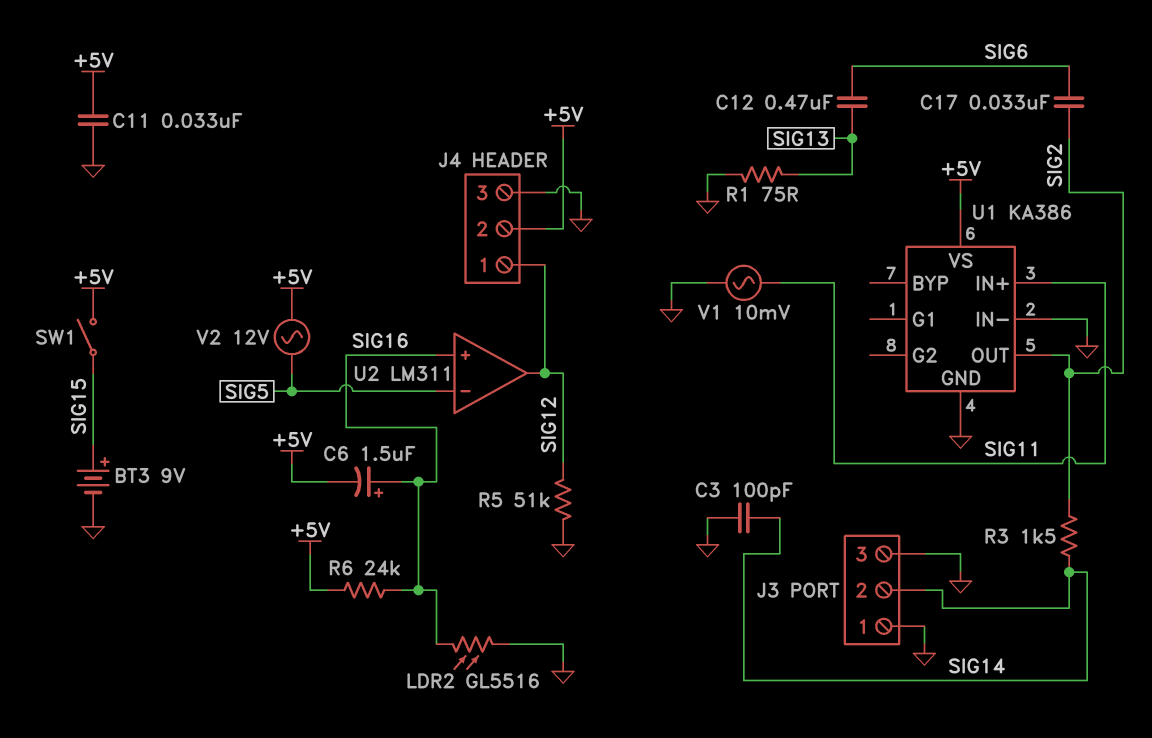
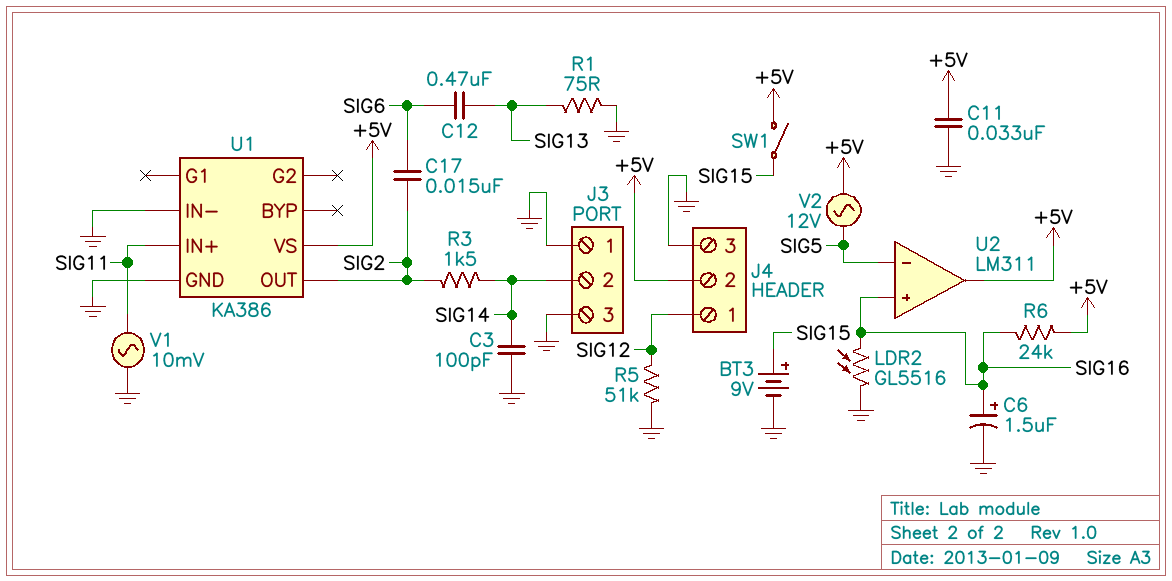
C6: 1.5uF (plus SIG16, minus +5V) -> 1.5uF (plus SIG16, minus GND)
C17: 33nF (SIG2, SIG6) -> 15nF (SIG2, SIG6)
U2 pin out: SIG12 -> +5V

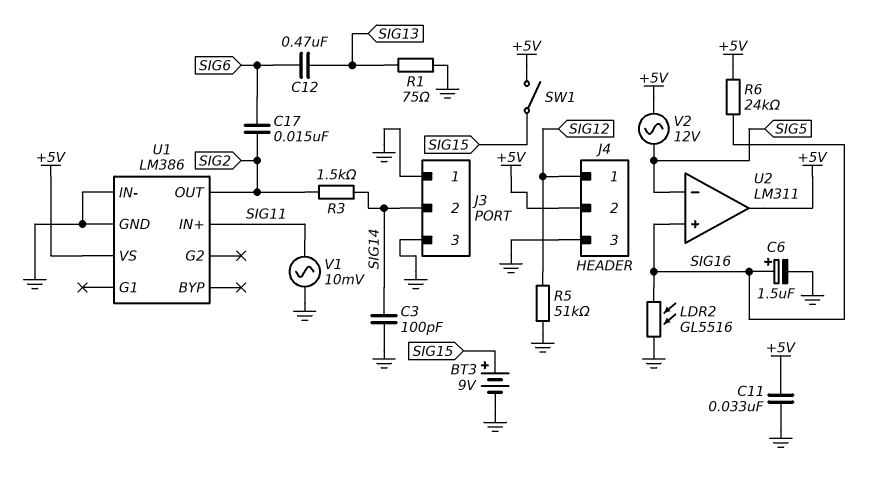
U1: KA386 -> LM386

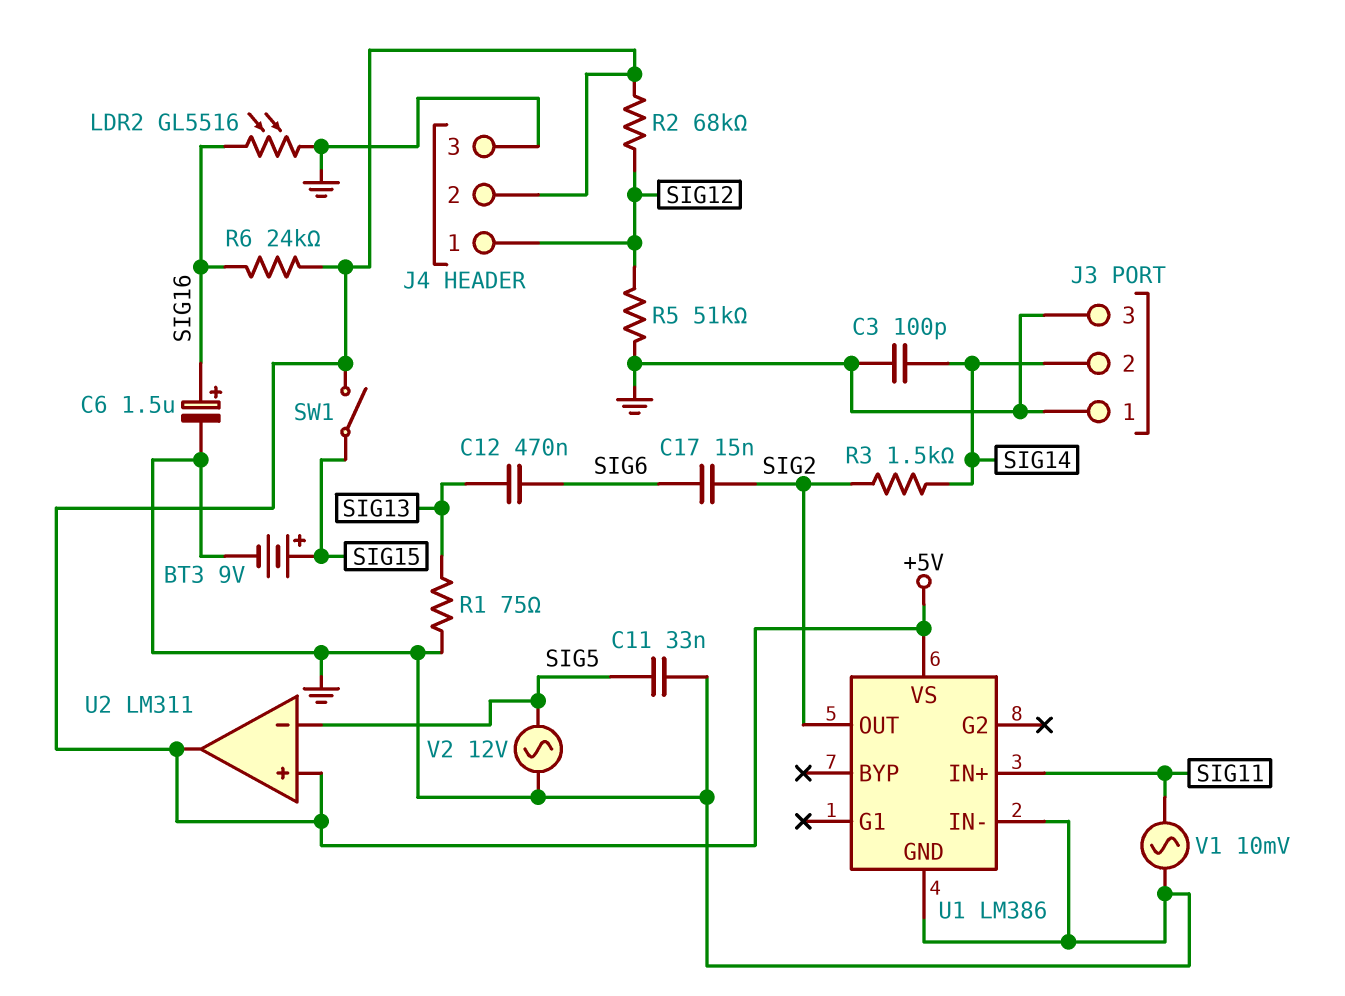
C11: 33nF (+5V, GND) -> 33nF (GND, SIG5)
R2: none -> 68k (+5V, SIG12)
U2 pin in+: SIG16 -> +5V
V2: AC 12V (+5V, SIG5) -> AC 12V (GND, SIG5)

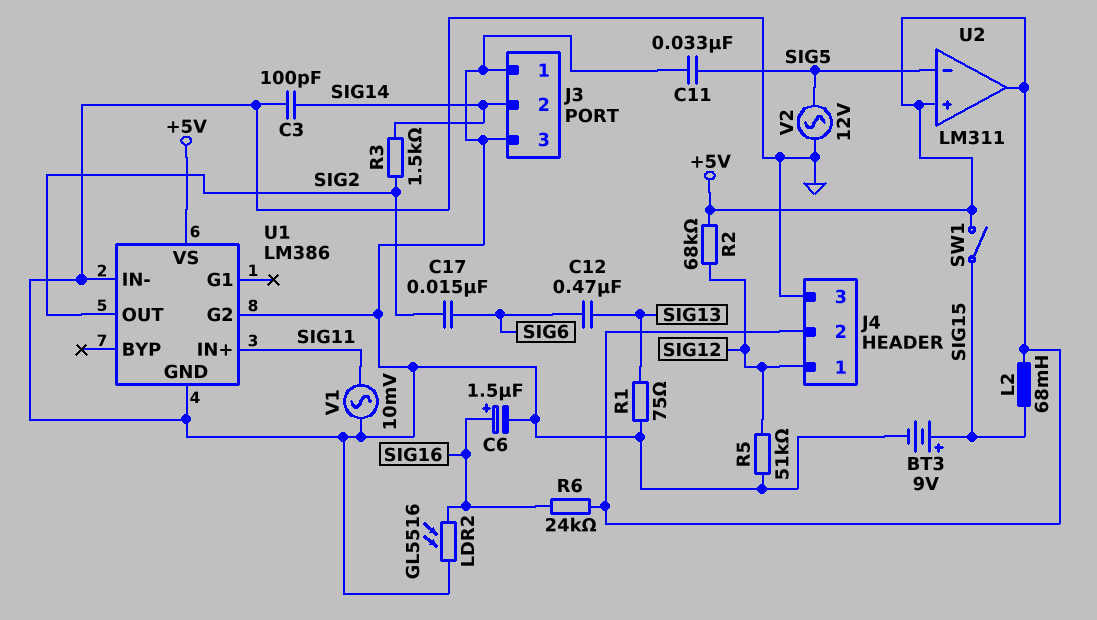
L2: none -> 68mH (+5V, SIG15)
U1 pin G2: none -> GND

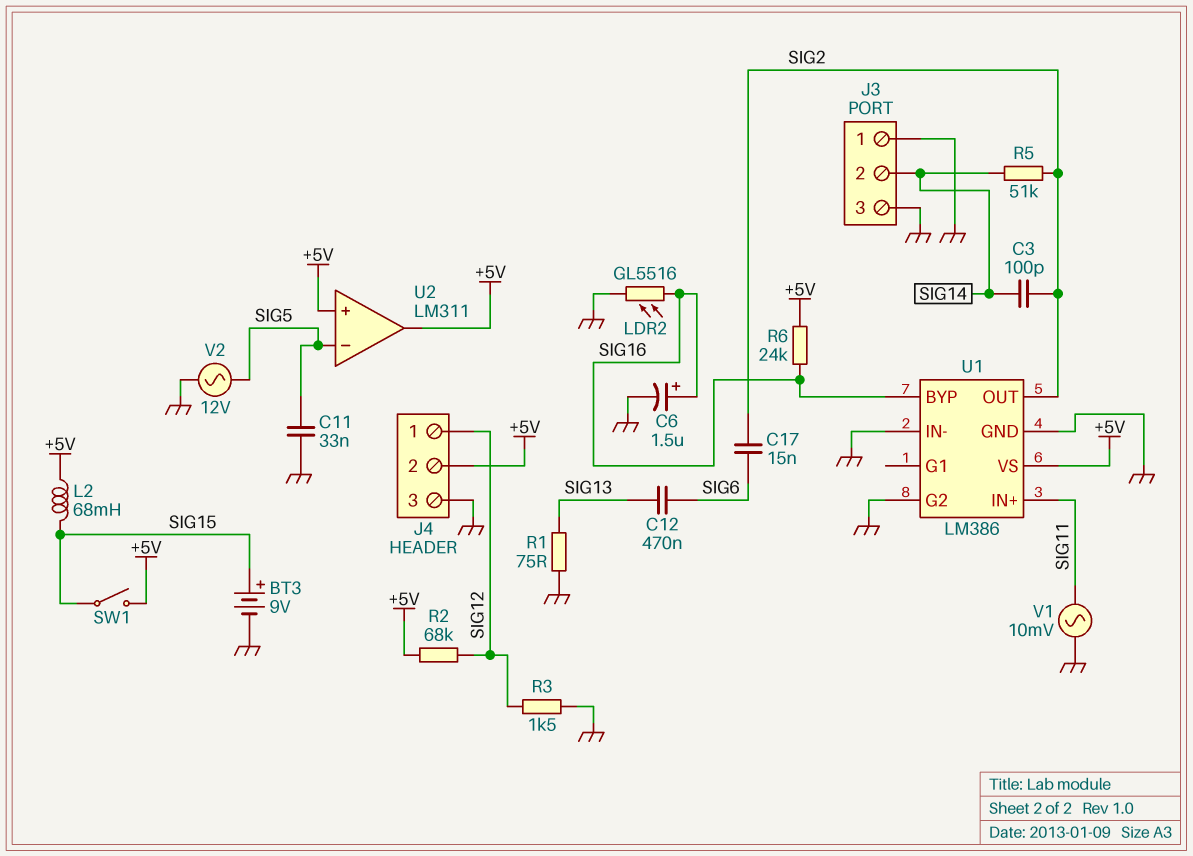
C3: 100pF (GND, SIG14) -> 100pF (SIG2, SIG14)
R3: 1.5k (SIG2, SIG14) -> 1.5k (GND, SIG12)
R5: 51k (GND, SIG12) -> 51k (SIG2, SIG14)
U1 pin BYP: none -> SIG16

